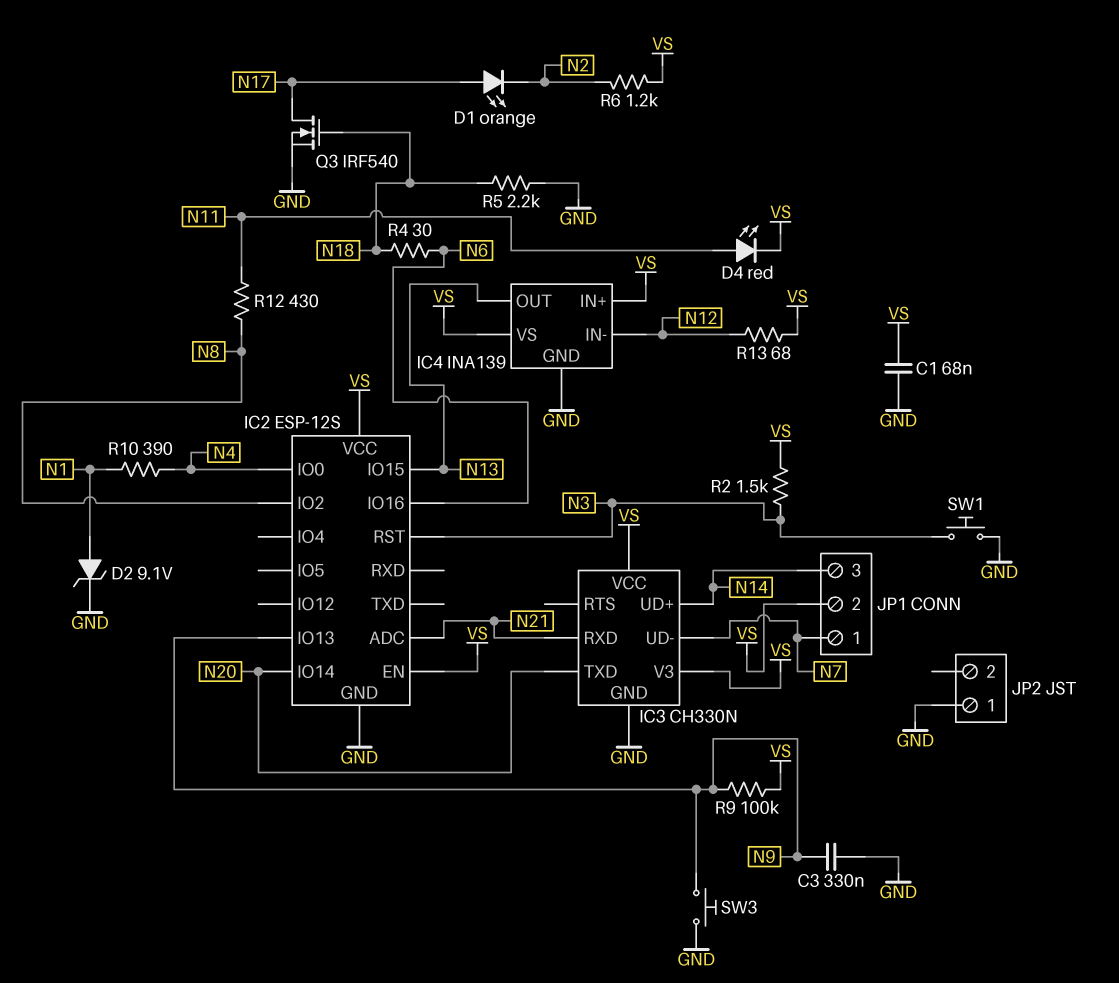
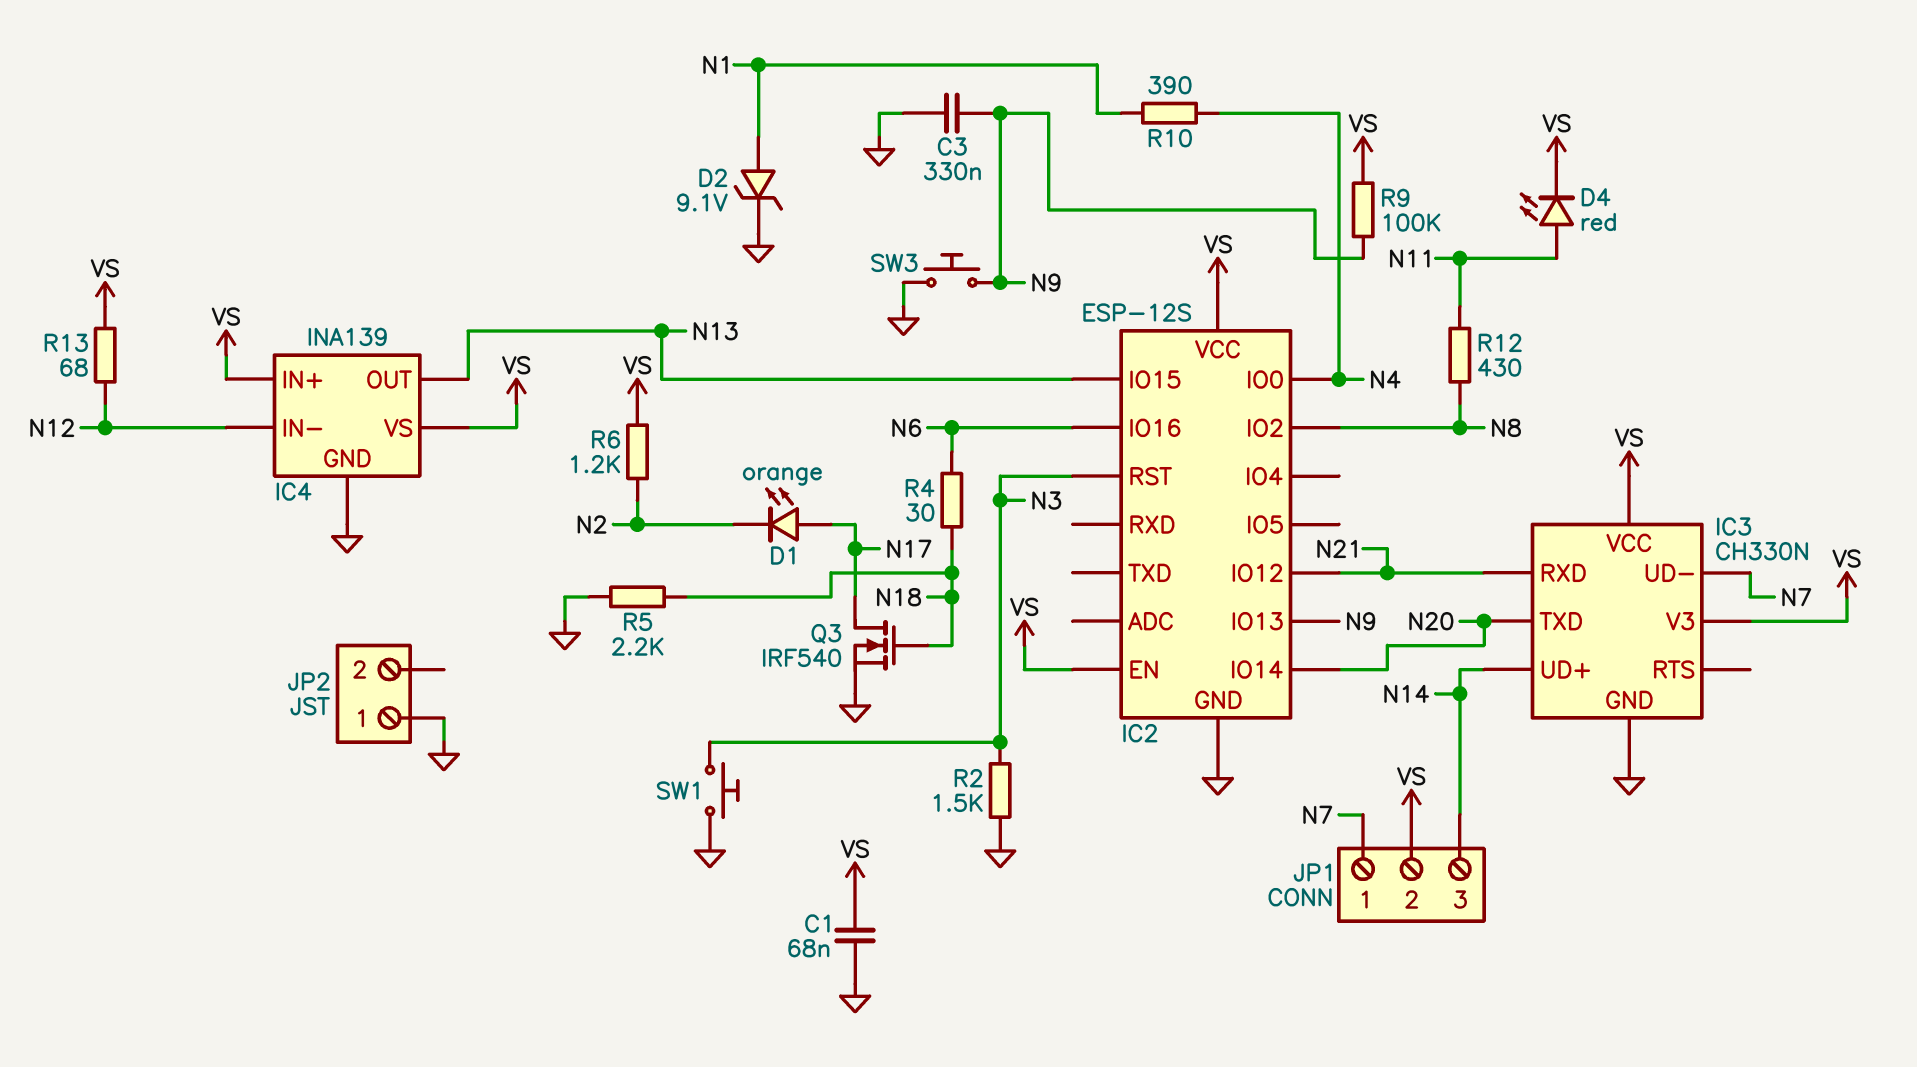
IC2 pin ADC: N21 -> none
IC2 pin IO12: none -> N21
R2: 1.5k (N3, VS) -> 1.5k (GND, N3)

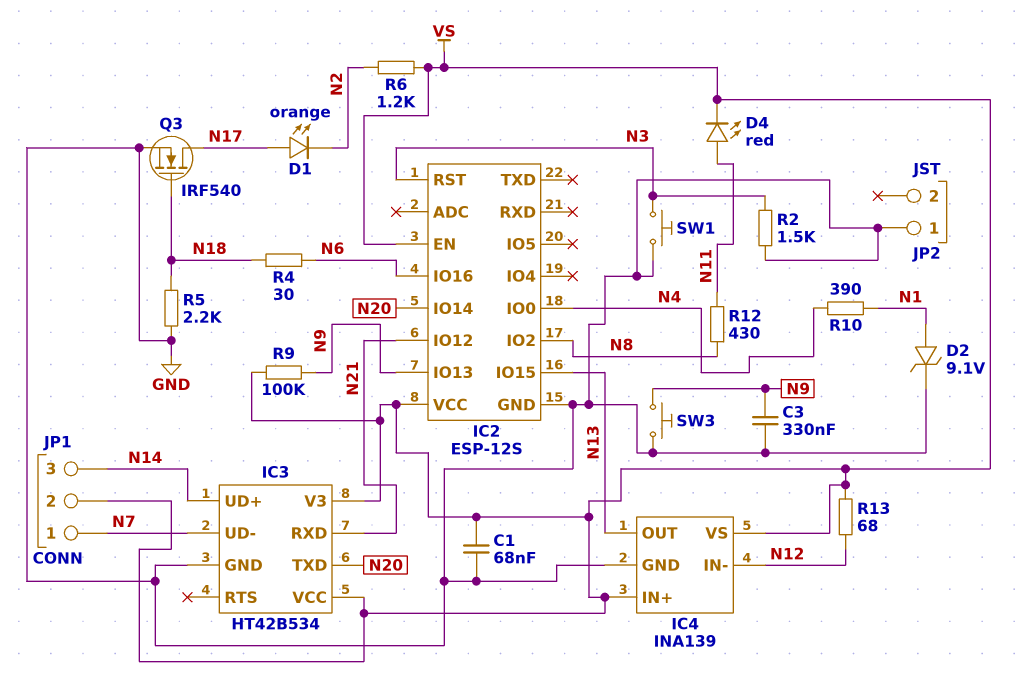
IC3: CH330N -> HT42B534

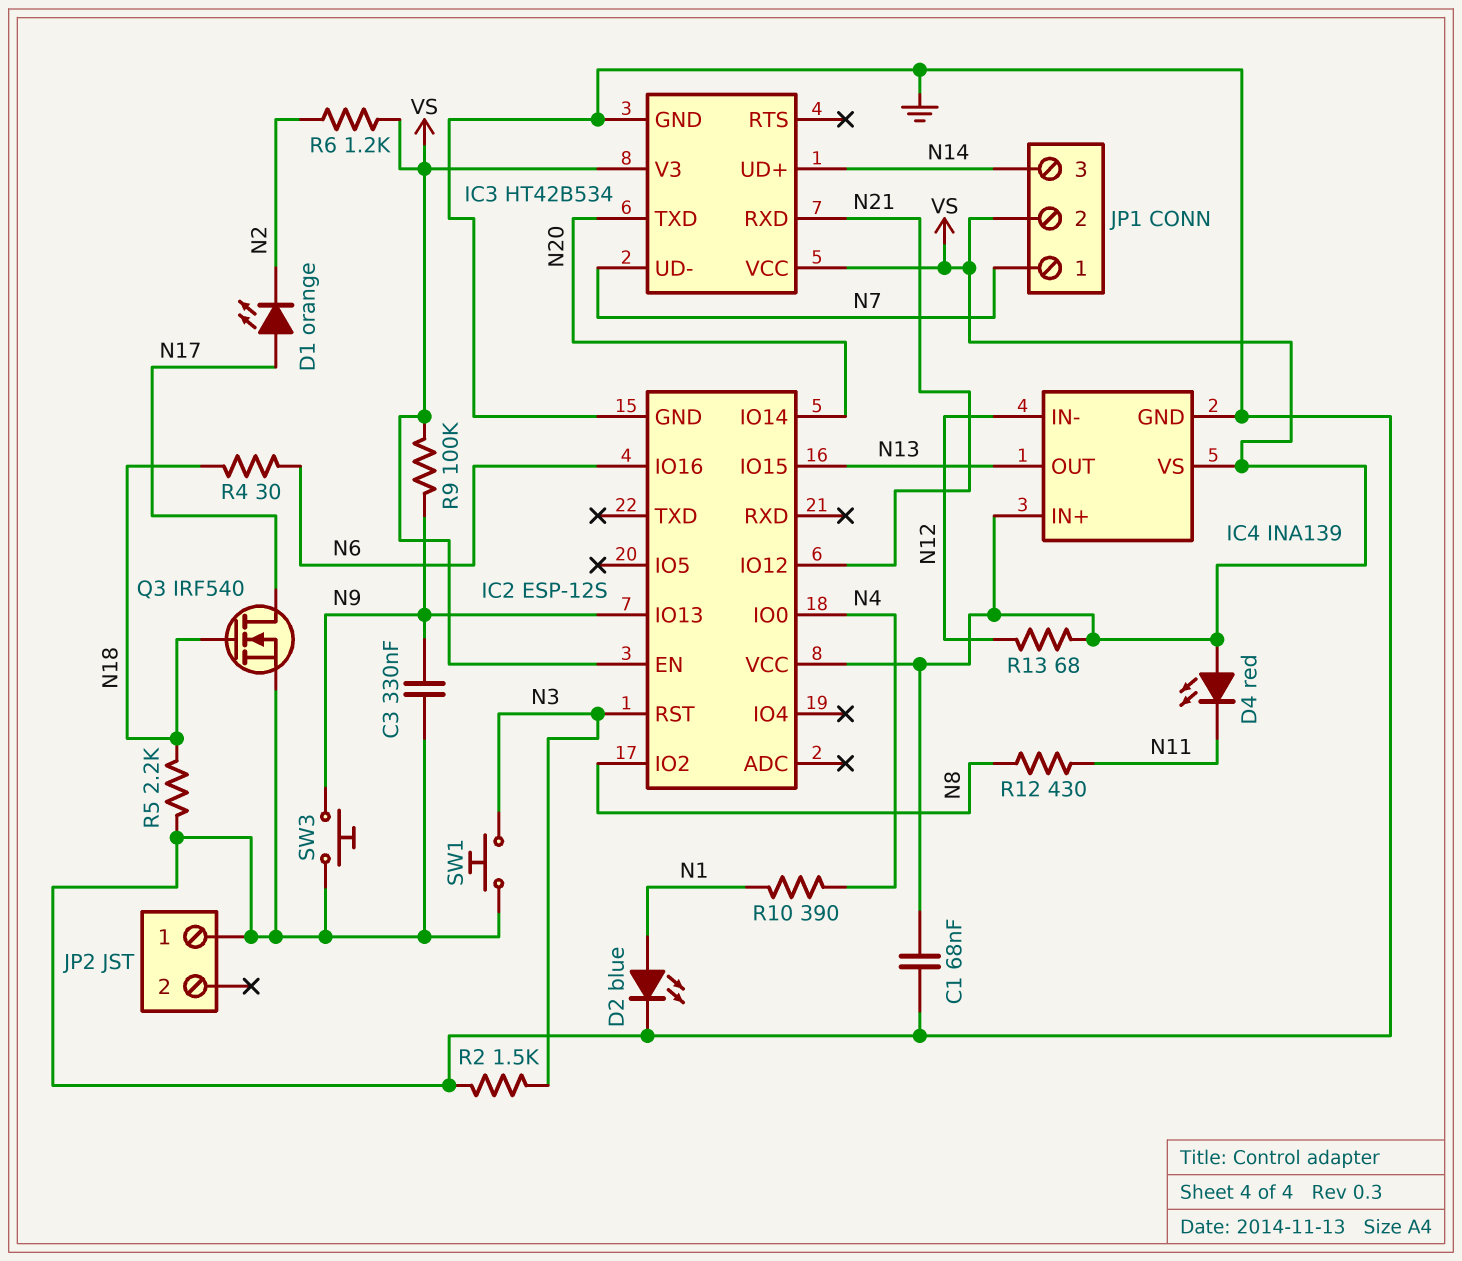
D2: zener 9.1V (A N1, K GND) -> LED blue (A N1, K GND)
D4: LED red (A N11, K VS) -> LED red (A VS, K N11)

